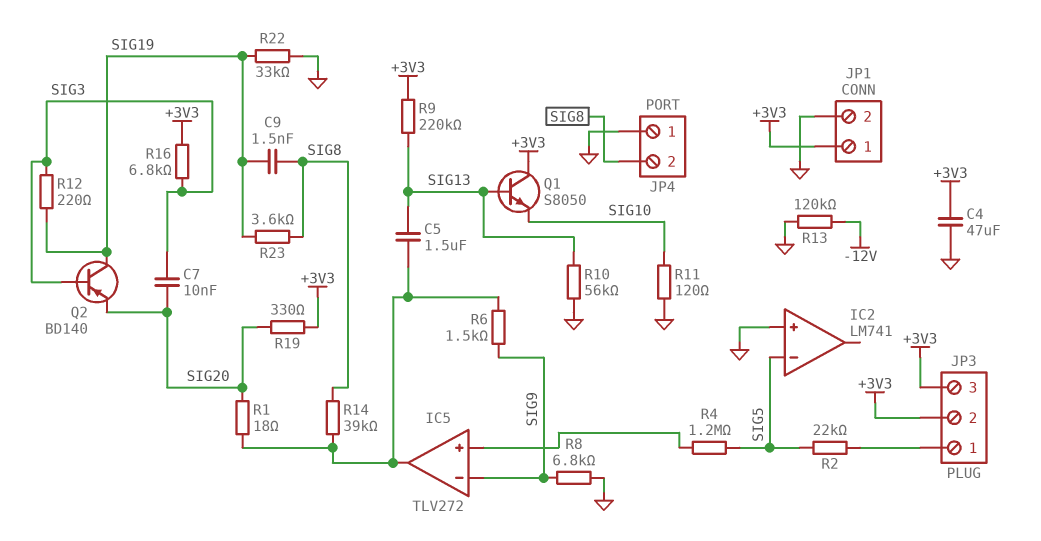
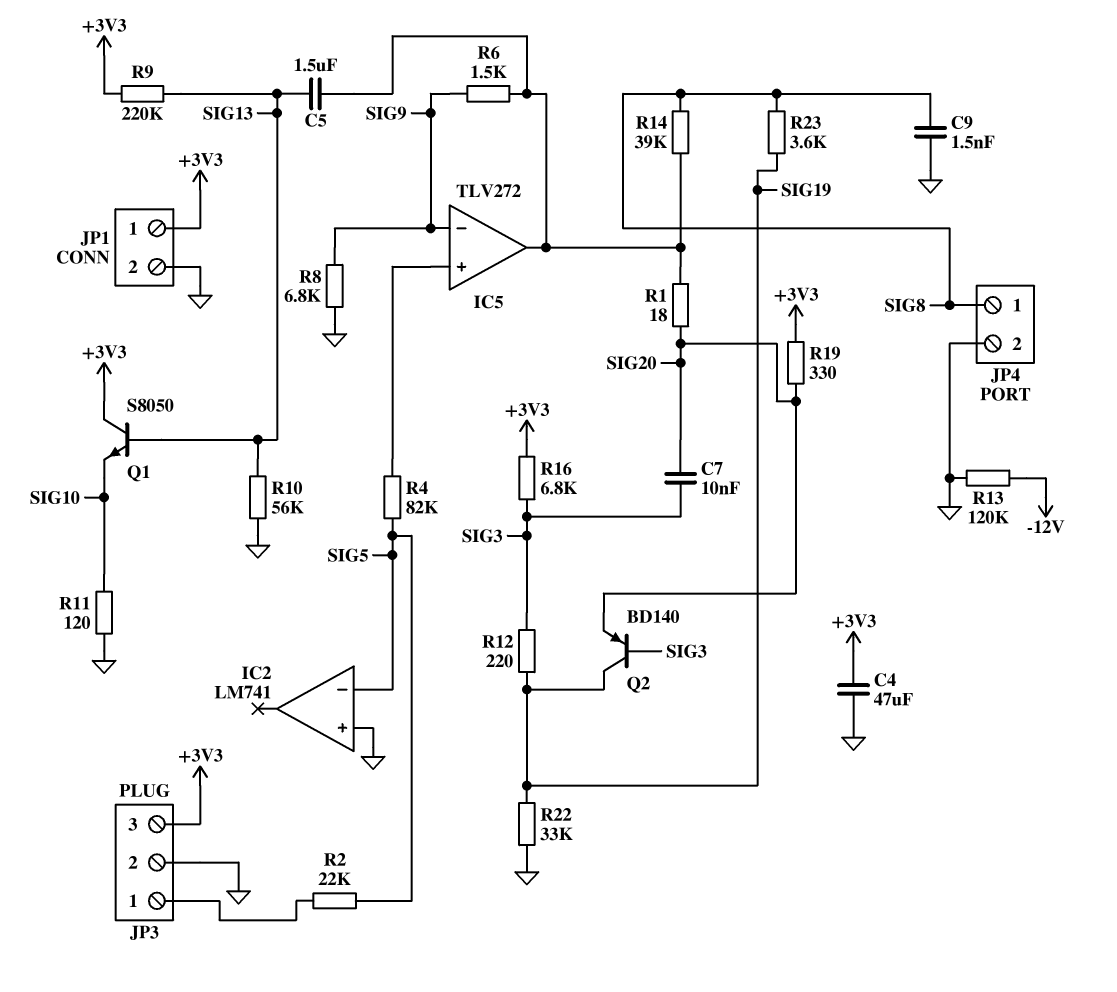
C9: 1.5nF (SIG8, SIG19) -> 1.5nF (GND, SIG8)
JP3 pin 2: +3V3 -> GND
JP4 pin 1: GND -> SIG8
JP4 pin 2: SIG8 -> GND
R4: 1.2M (IC5/in+, SIG5) -> 82k (IC5/in+, SIG5)

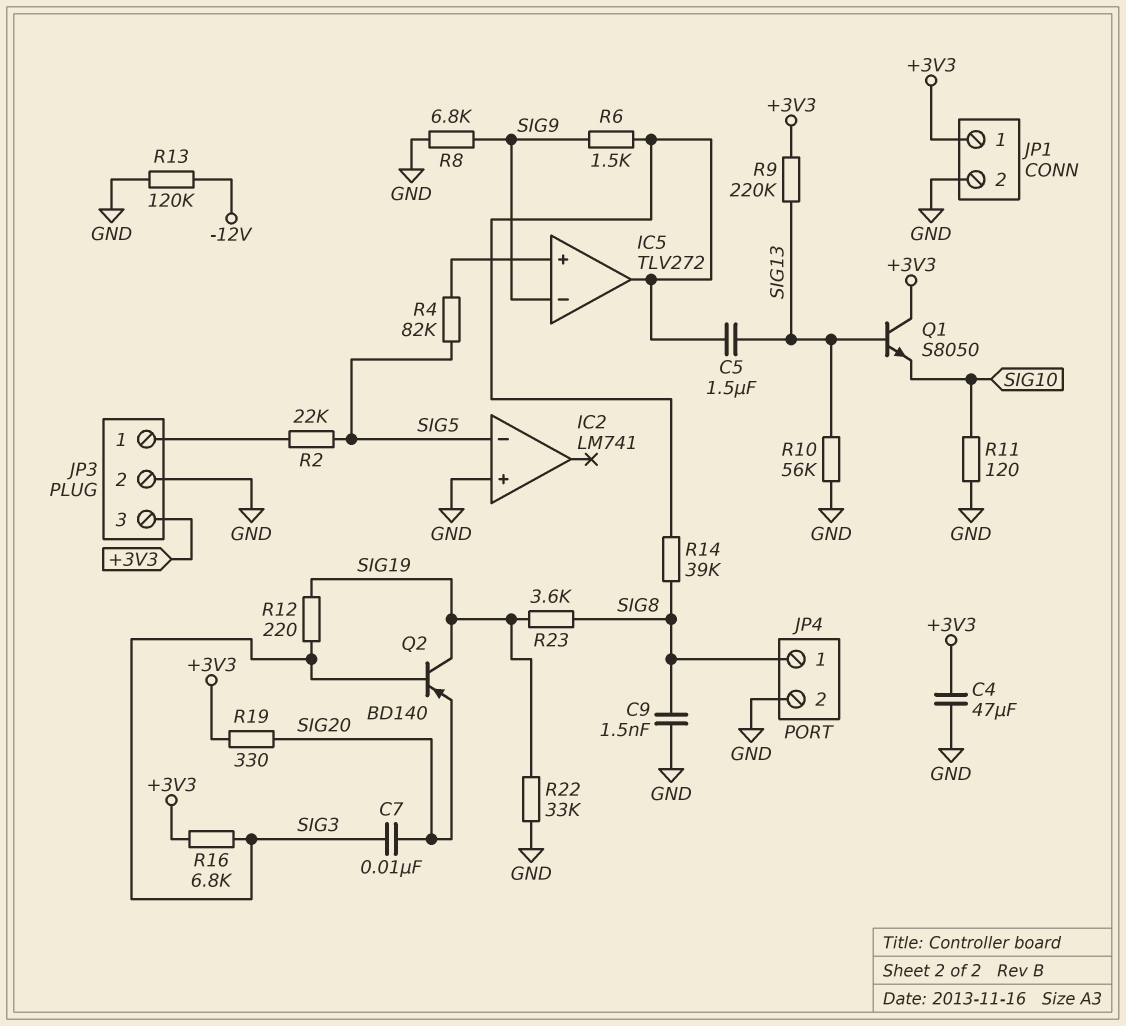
R1: 18 (IC5/out, SIG20) -> none

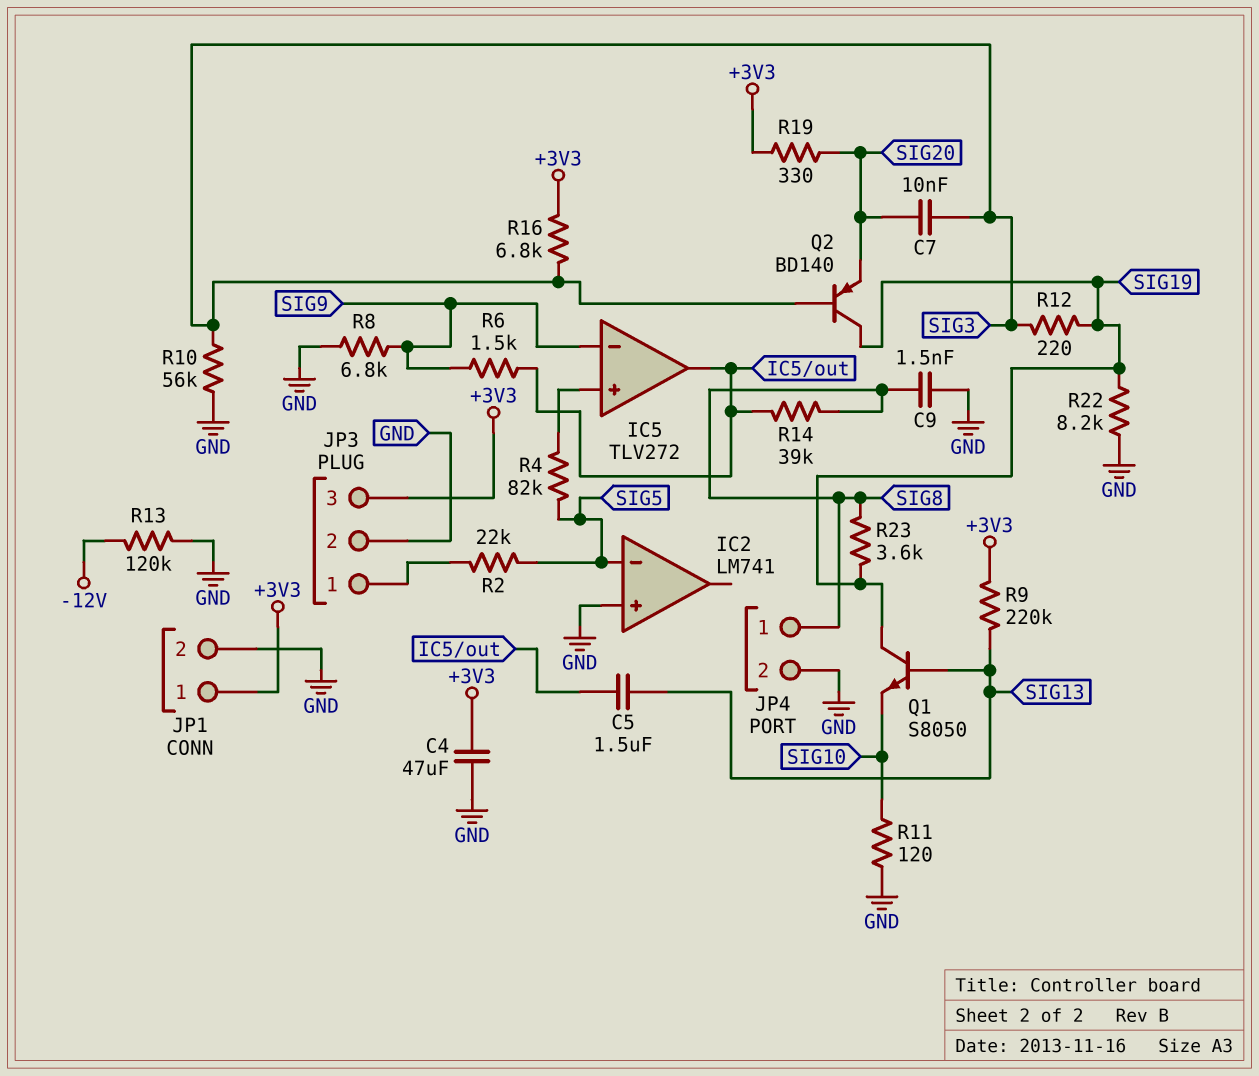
Q1: NPN S8050 (B SIG13, C +3V3, E SIG10) -> NPN S8050 (B SIG13, C SIG19, E SIG10)
R10: 56k (GND, SIG13) -> 56k (GND, SIG3)
R22: 33k (GND, SIG19) -> 8.2k (GND, SIG19)

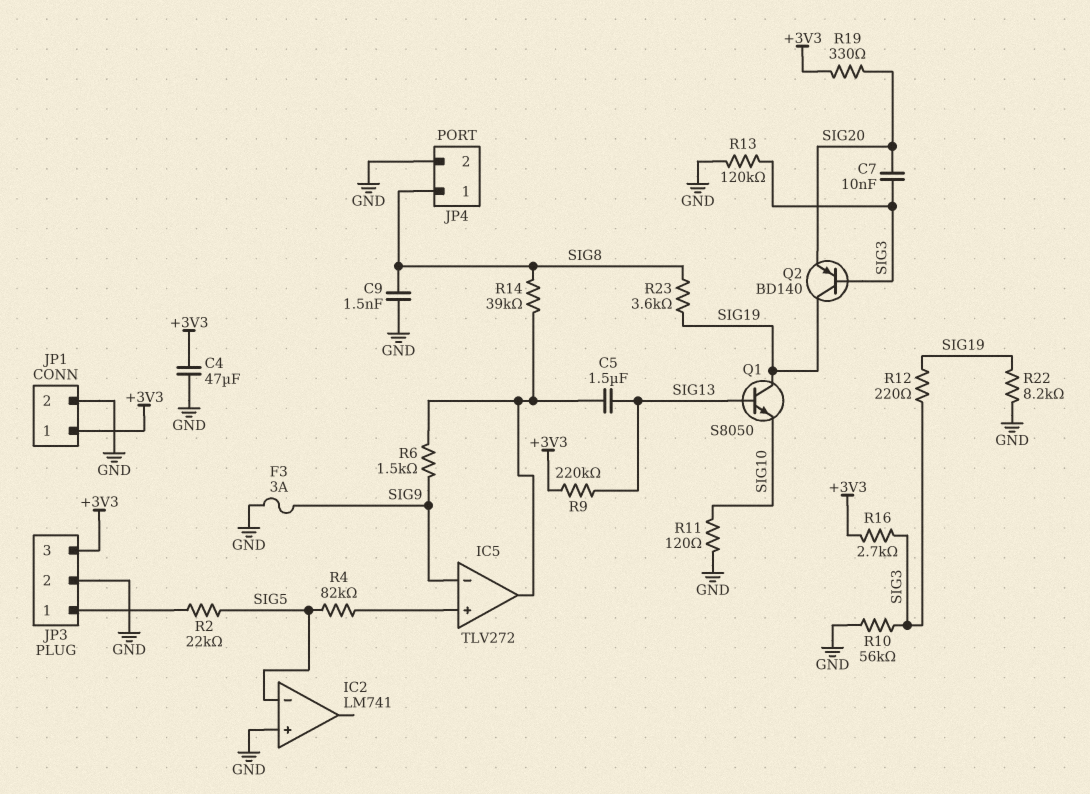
F3: none -> 3A (GND, SIG9)
R8: 6.8k (GND, SIG9) -> none
R13: 120k (-12V, GND) -> 120k (GND, SIG3)
R16: 6.8k (+3V3, SIG3) -> 2.7k (+3V3, SIG3)

